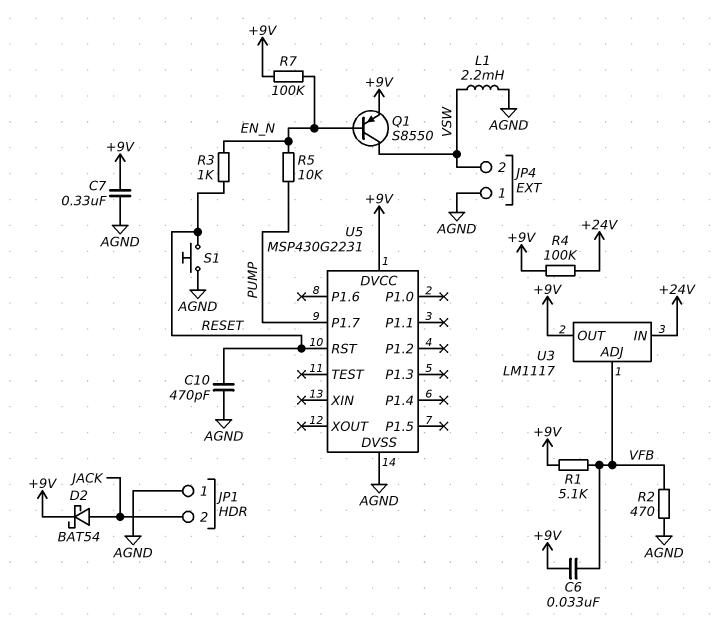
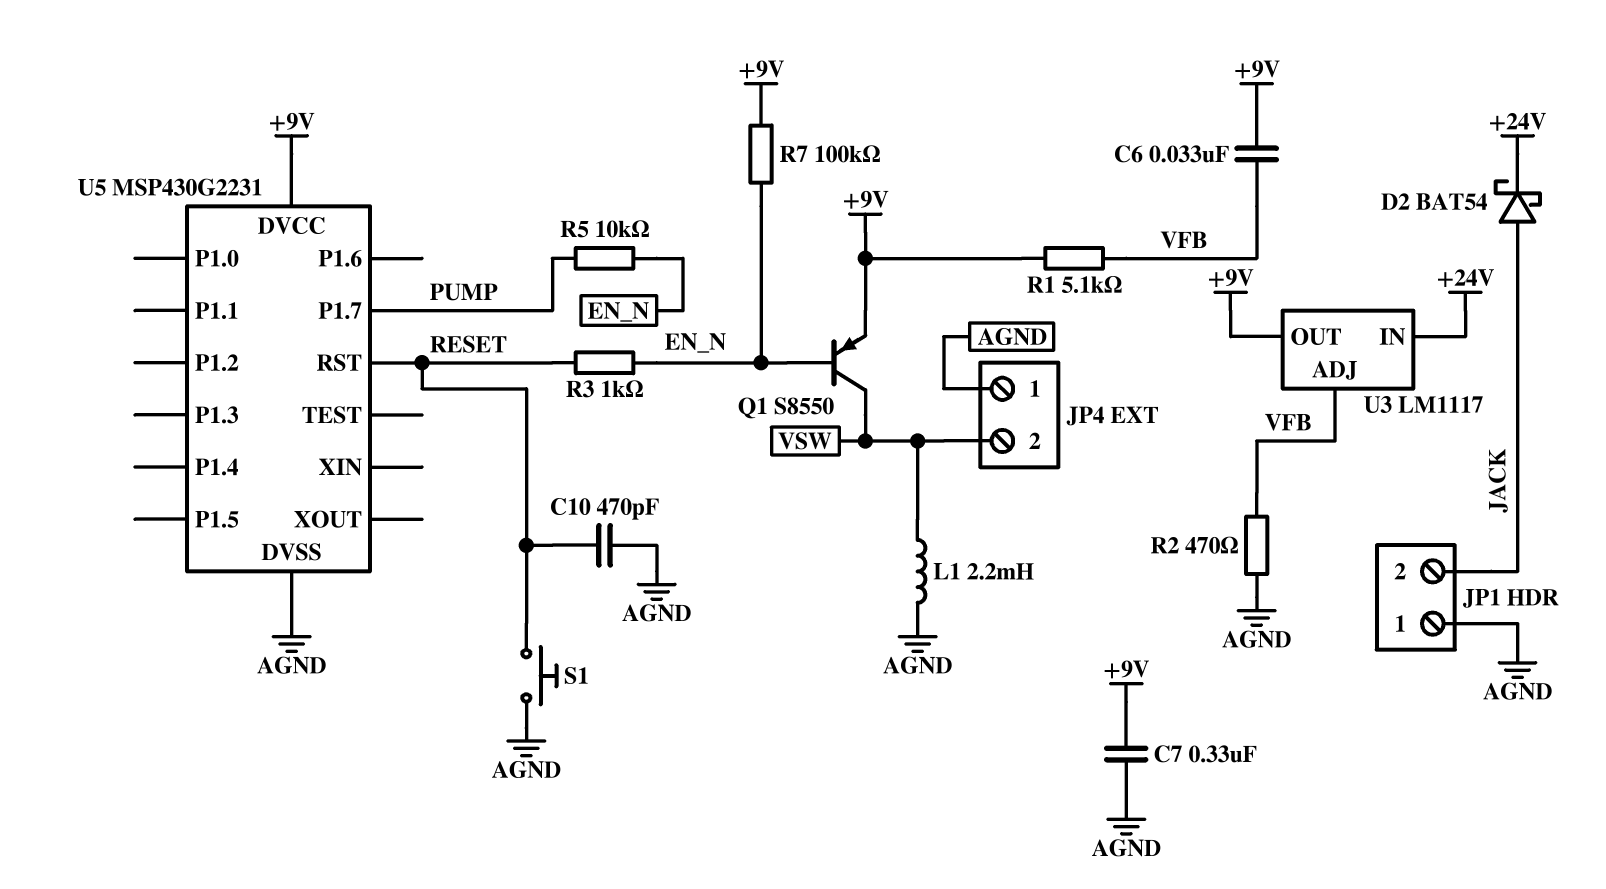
D2: schottky BAT54 (A JACK, K +9V) -> schottky BAT54 (A JACK, K +24V)
R4: 100k (+9V, +24V) -> none

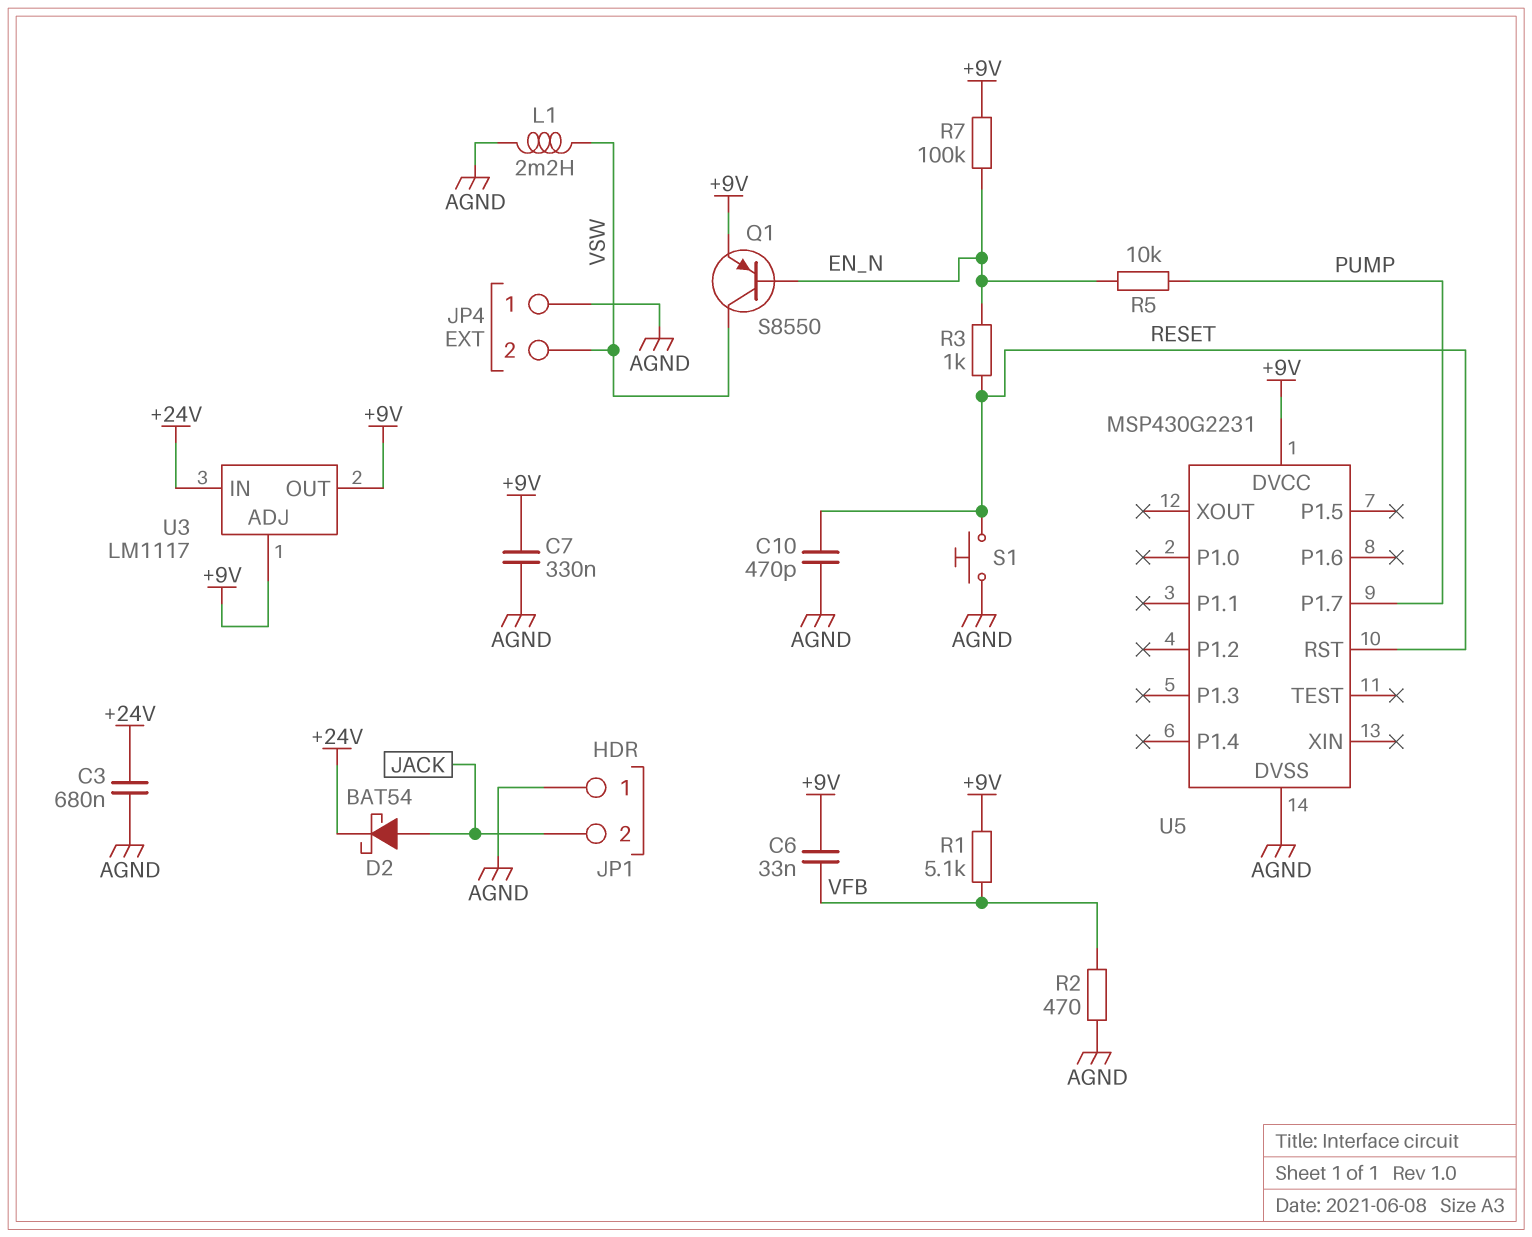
C3: none -> 680nF (+24V, AGND)
U3 pin ADJ: VFB -> +9V

